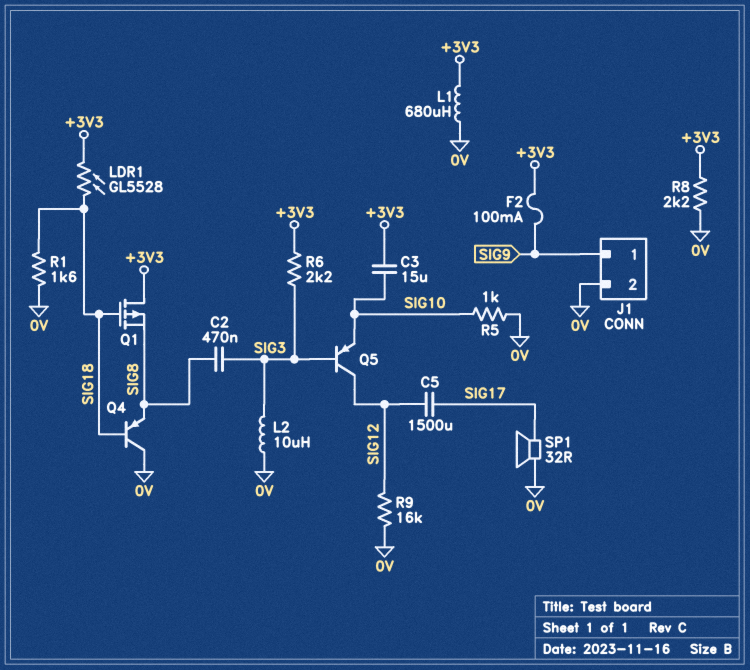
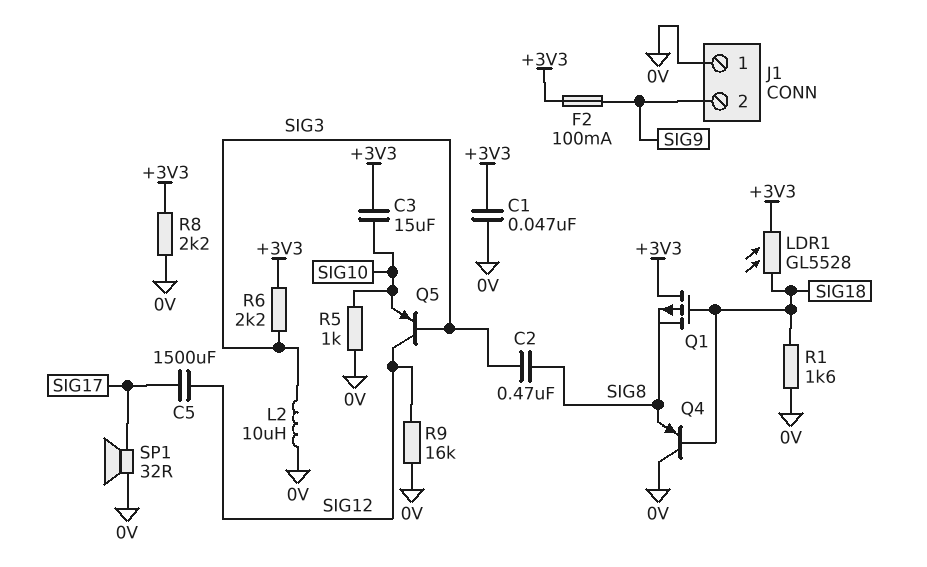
C1: none -> 47nF (+3V3, 0V)
J1 pin 1: SIG9 -> 0V
J1 pin 2: 0V -> SIG9
L1: 680uH (+3V3, 0V) -> none

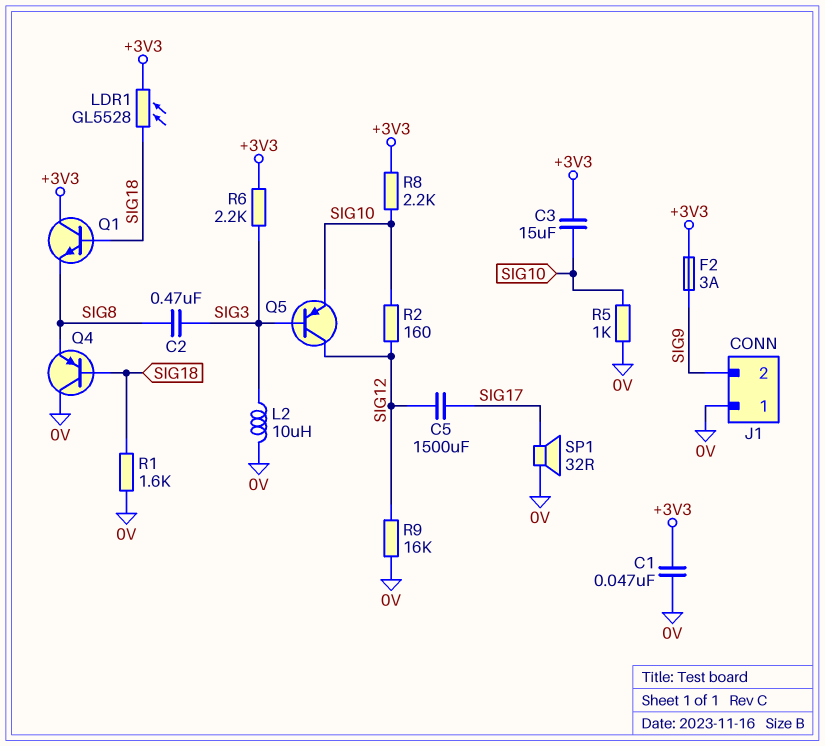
F2: 100mA (+3V3, SIG9) -> 3A (+3V3, SIG9)
Q1: PMOS (G SIG18, D +3V3, S SIG8) -> NPN (B SIG18, C +3V3, E SIG8)
R2: none -> 160 (SIG10, SIG12)
R8: 2.2k (+3V3, 0V) -> 2.2k (+3V3, SIG10)

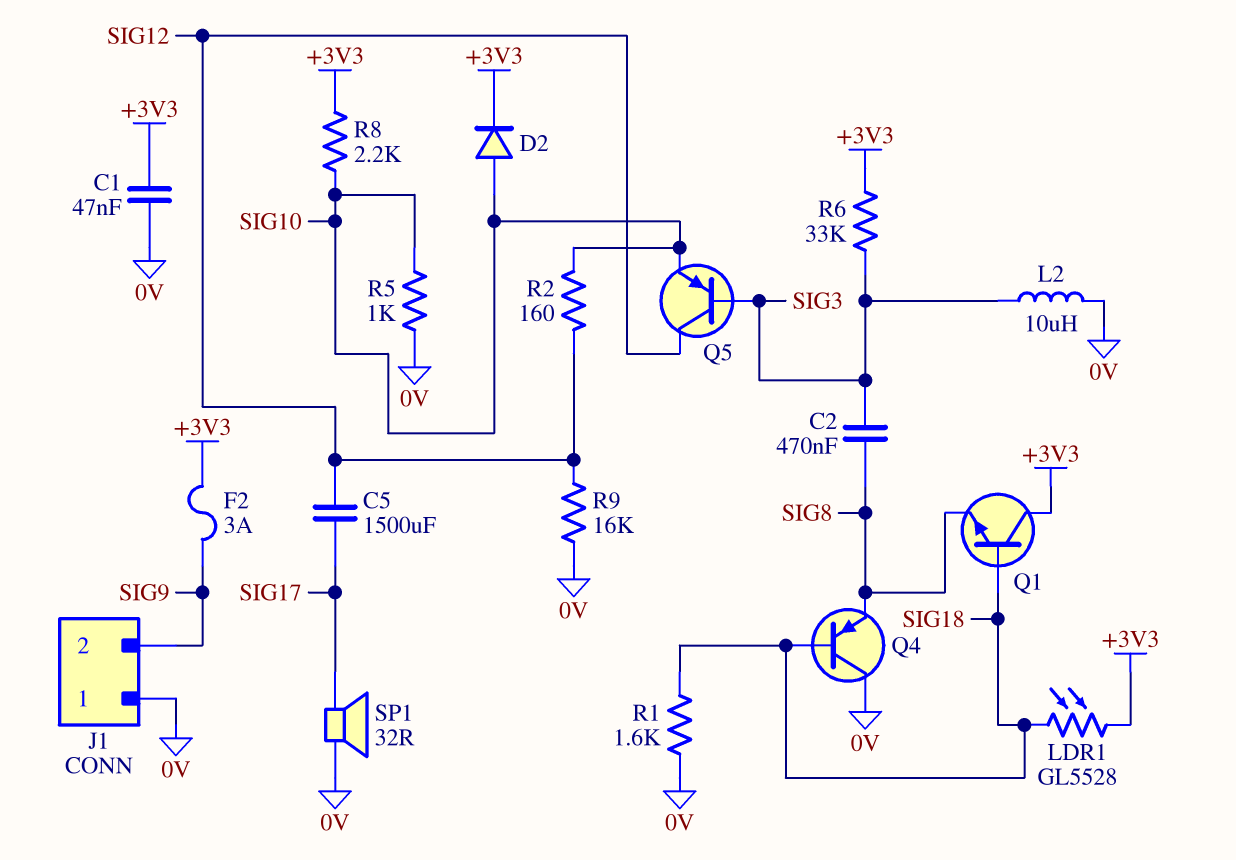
C3: 15uF (+3V3, SIG10) -> none
D2: none -> diode (A SIG10, K +3V3)
R6: 2.2k (+3V3, SIG3) -> 33k (+3V3, SIG3)

